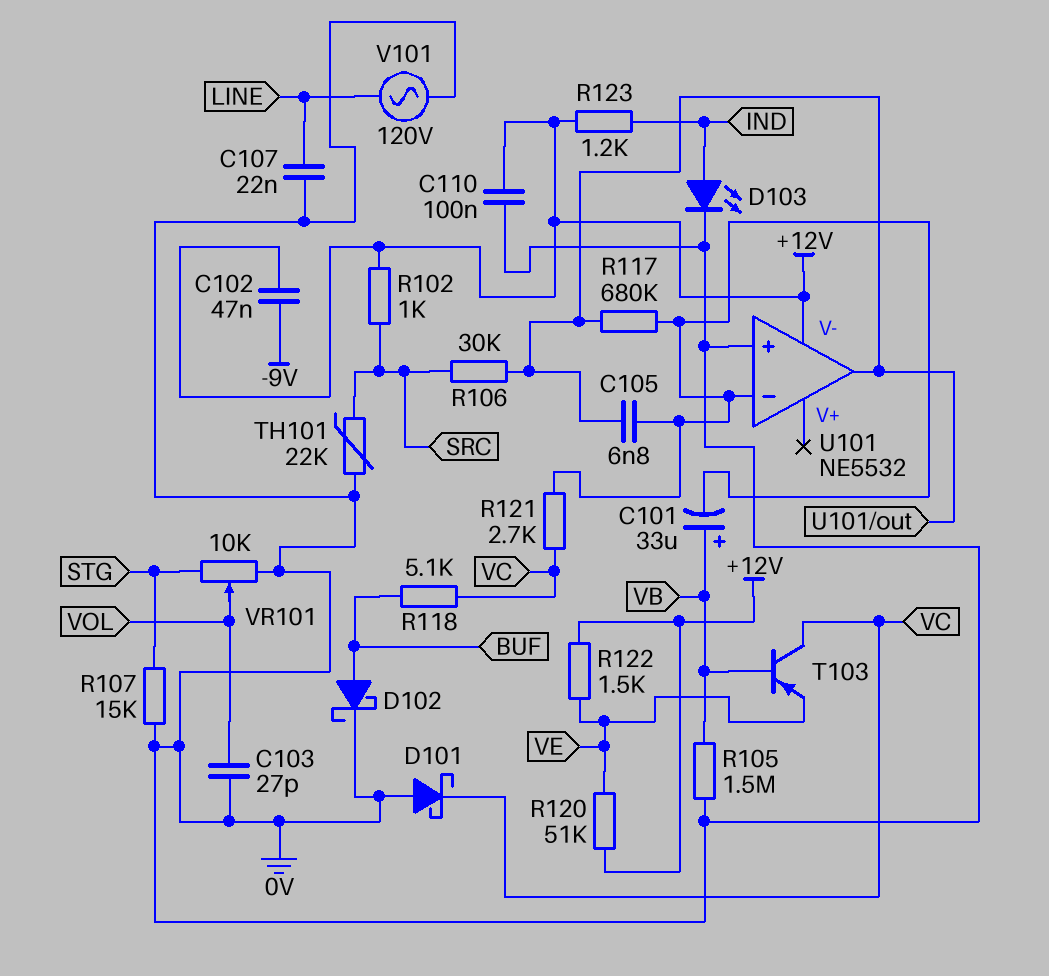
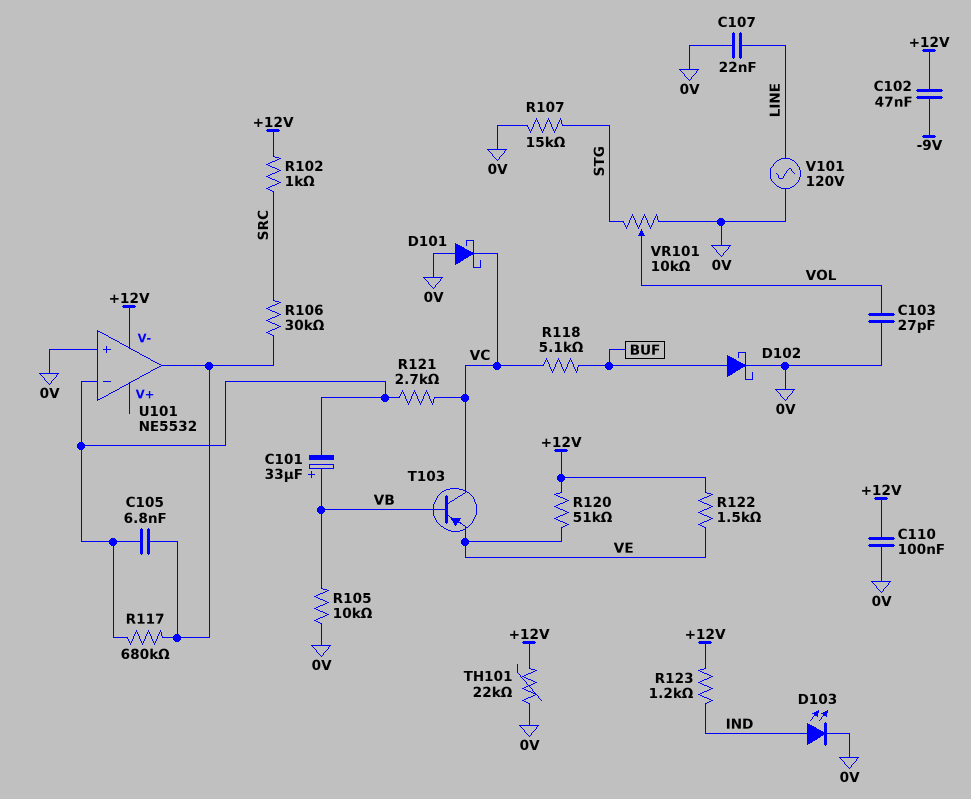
R105: 1.5M (0V, VB) -> 10k (0V, VB)
TH101: 22k (0V, SRC) -> 22k (+12V, 0V)

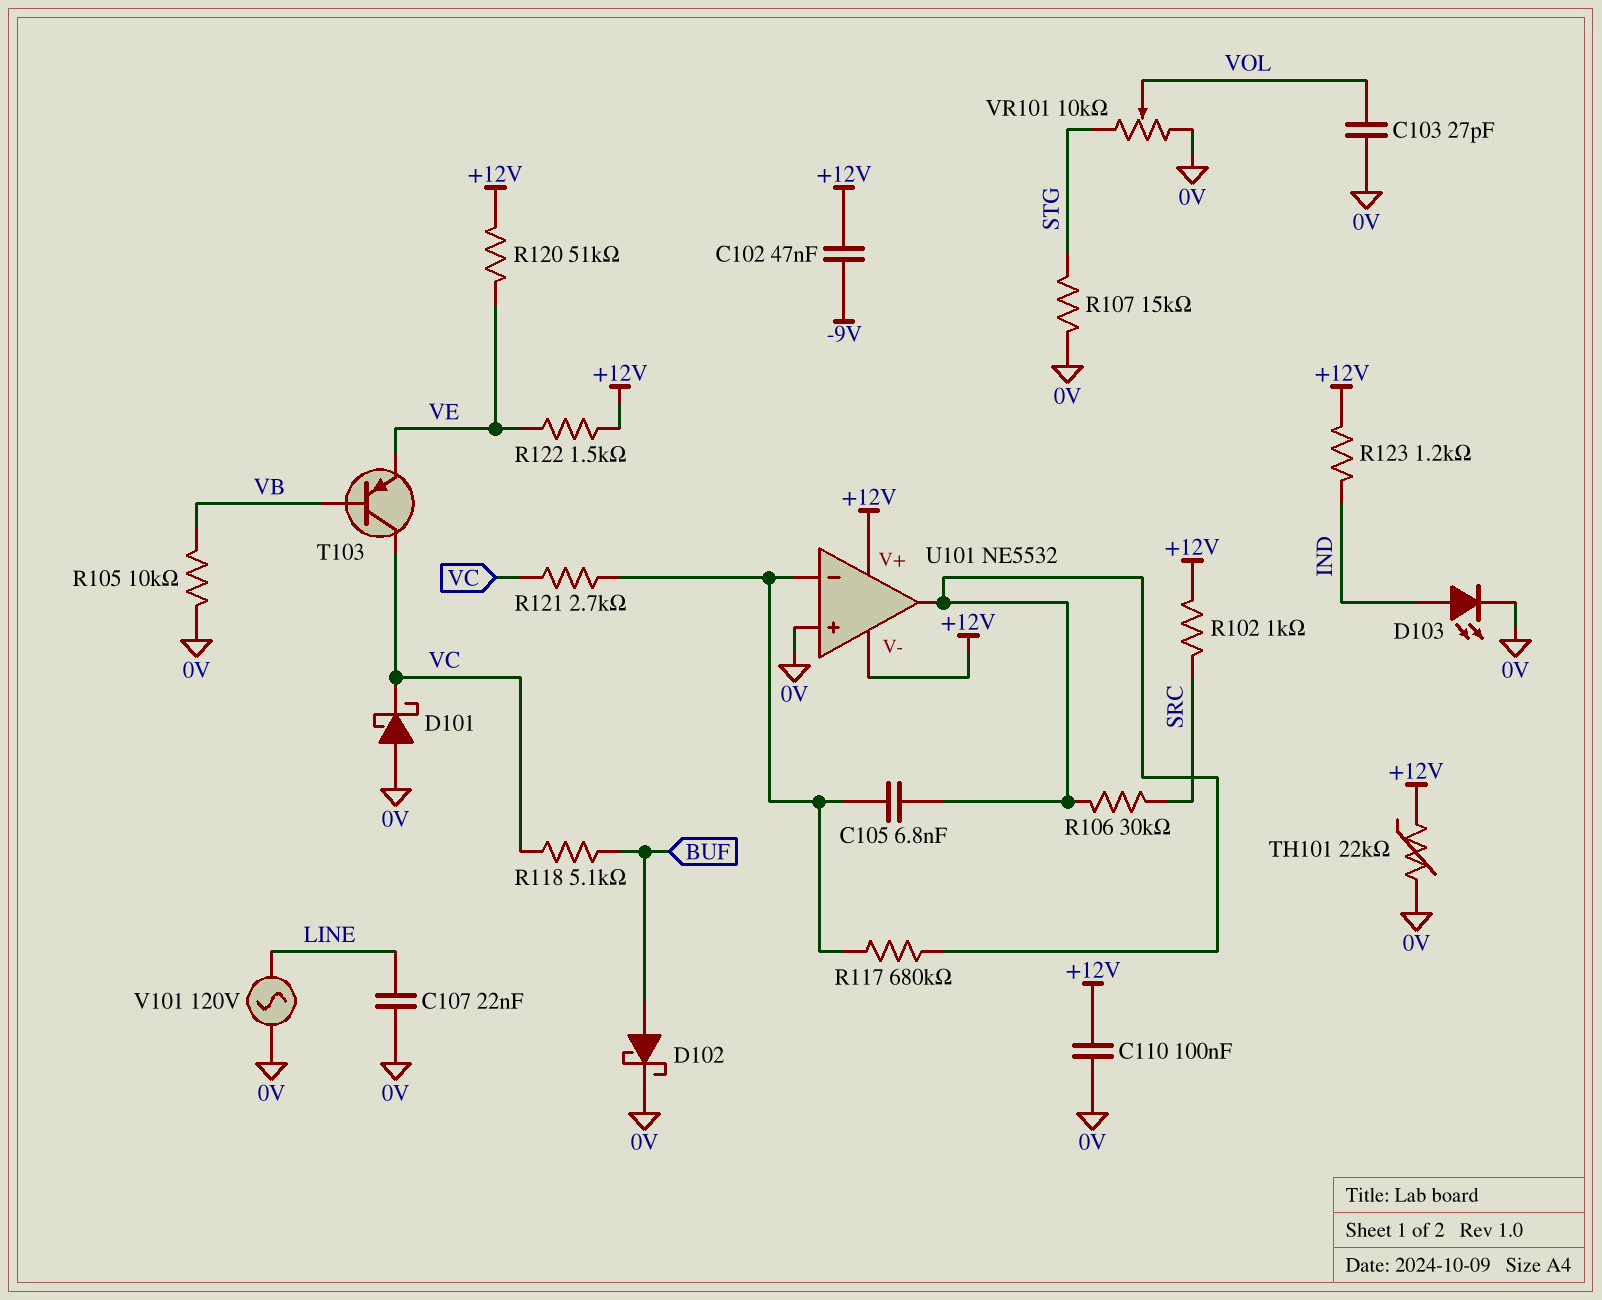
C101: 33uF (plus VB, minus U101/in-) -> none
U101 pin V+: none -> +12V

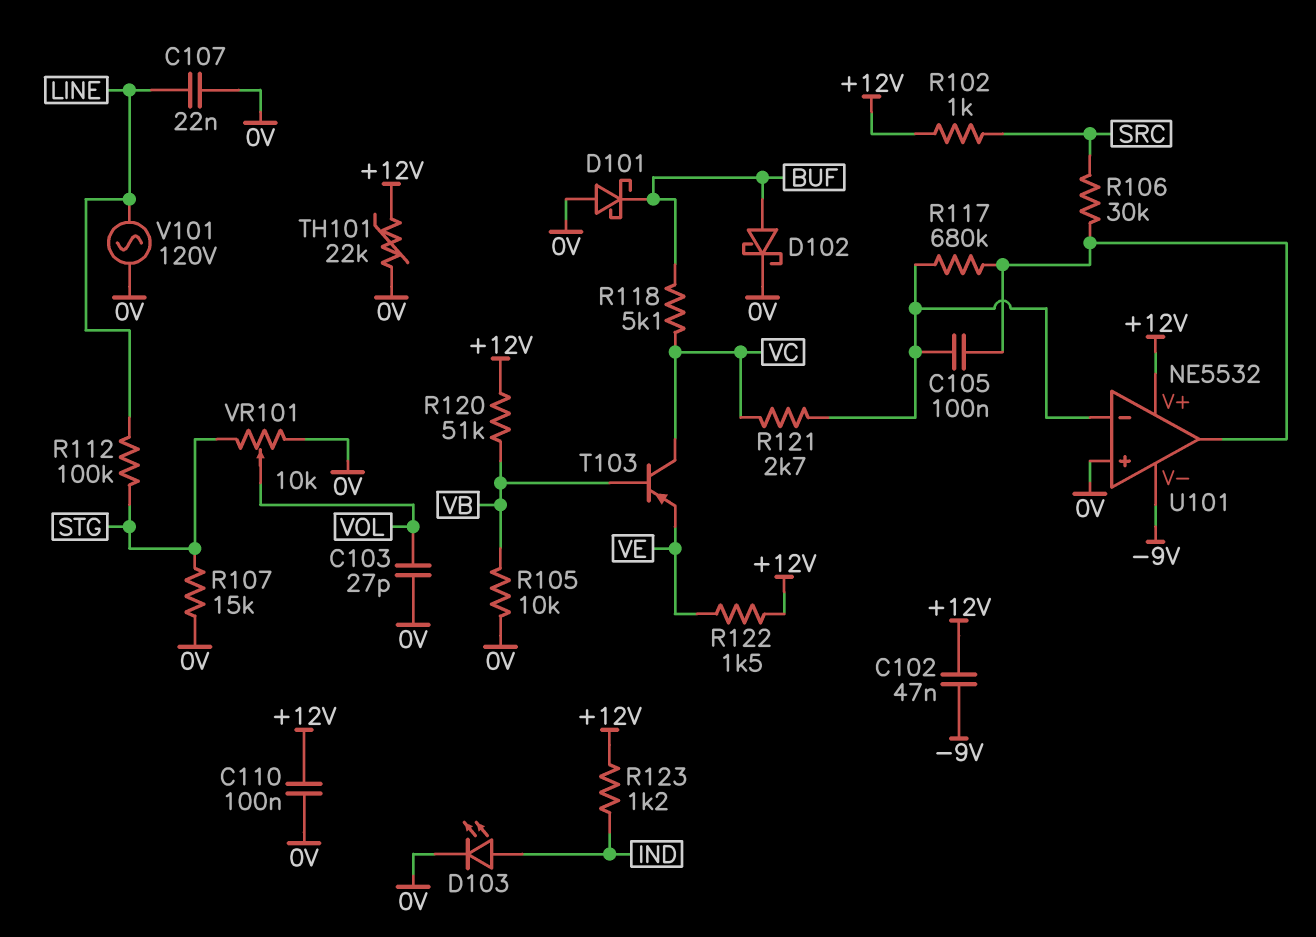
C105: 6.8nF (U101/in-, U101/out) -> 100nF (U101/in-, U101/out)
D101: schottky (A 0V, K VC) -> schottky (A 0V, K BUF)
R112: none -> 100k (LINE, STG)
R120: 51k (+12V, VE) -> 51k (+12V, VB)
U101 pin V-: +12V -> -9V

